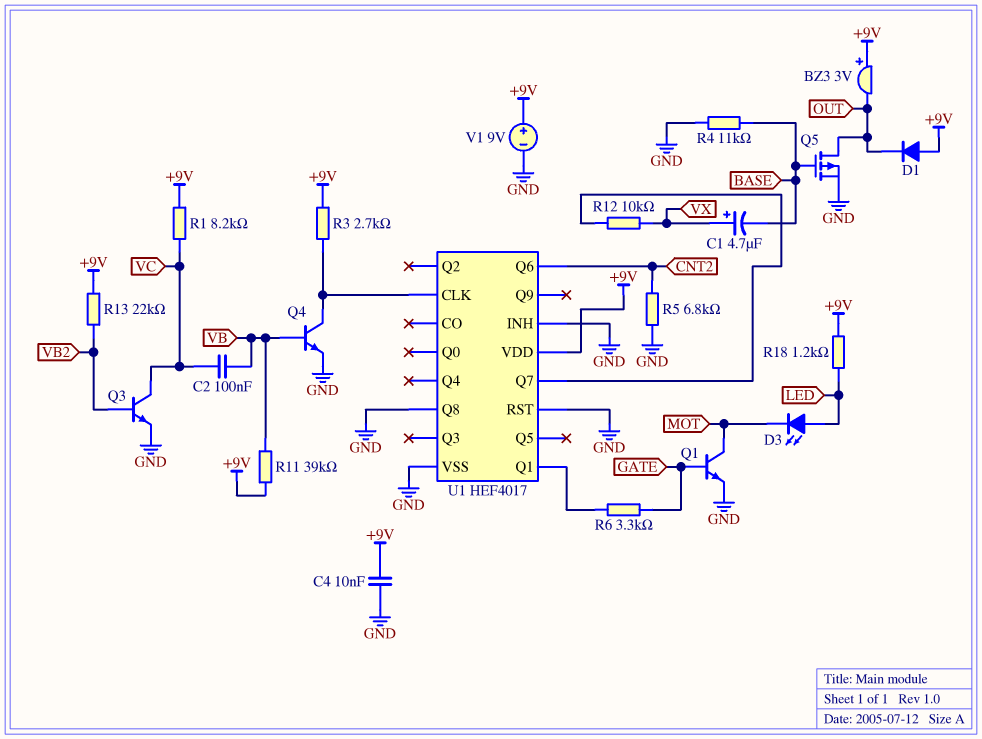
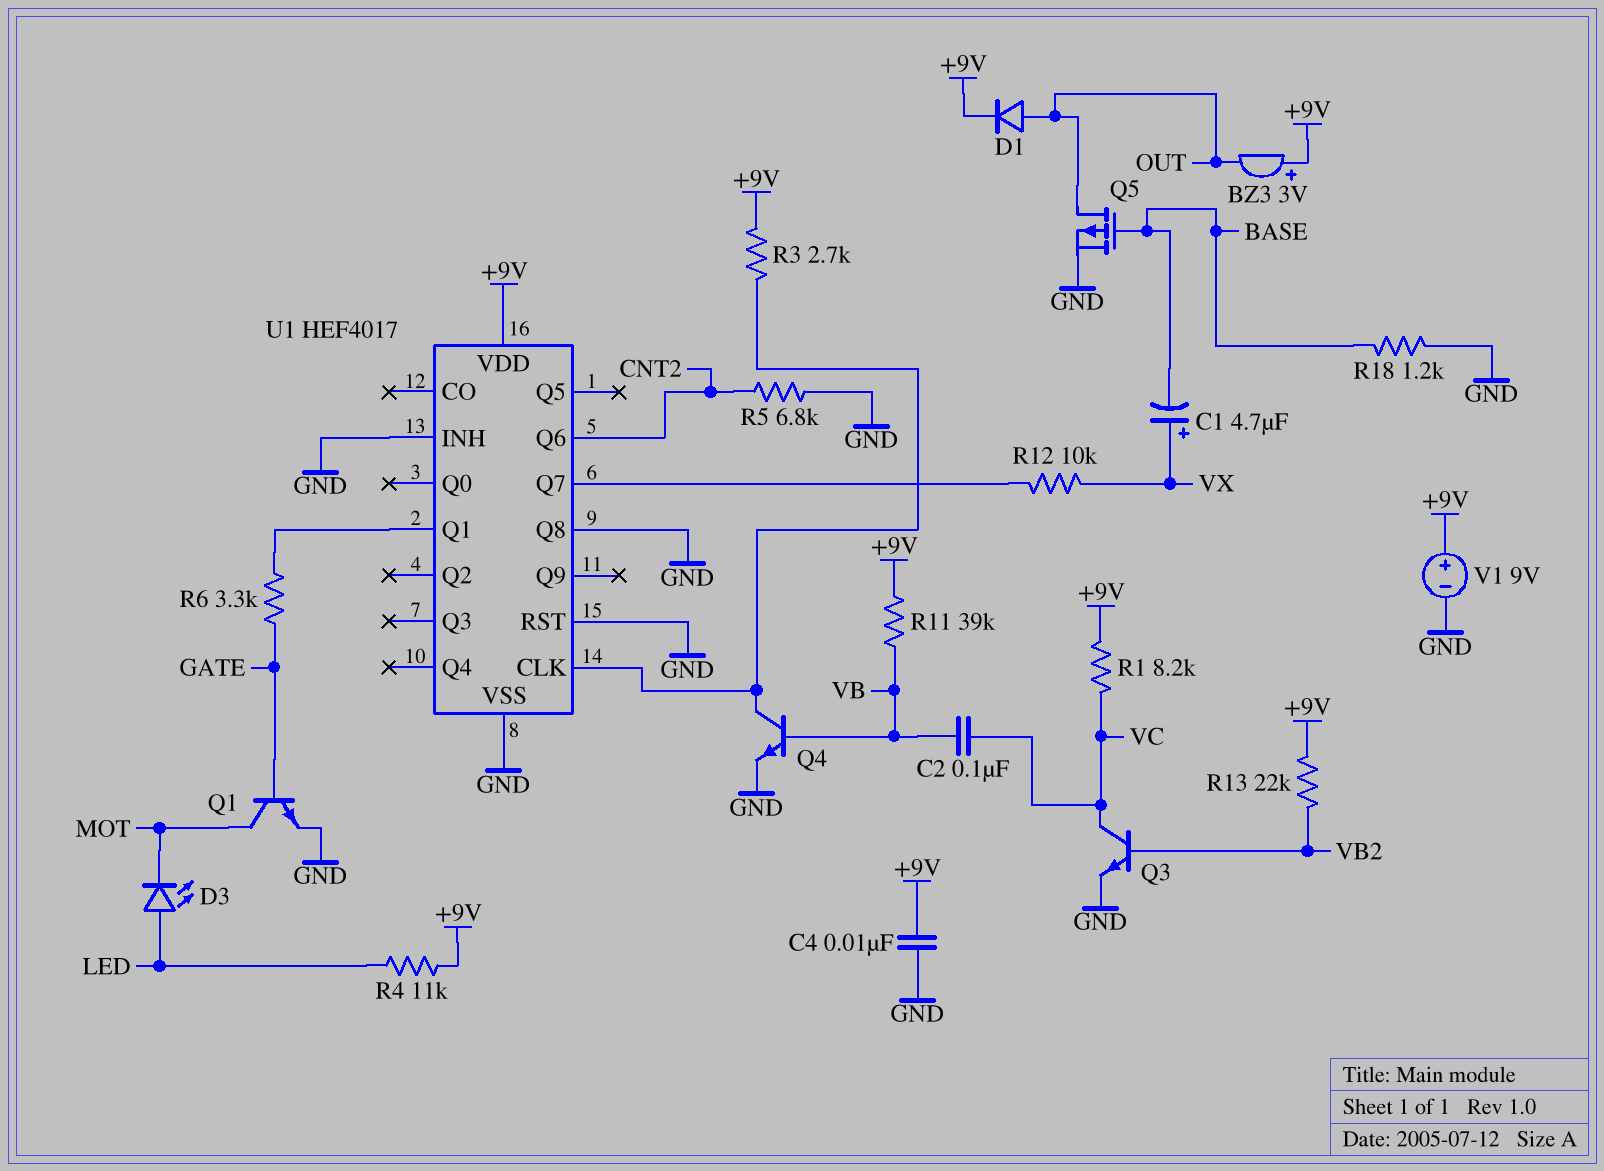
D1: diode (A +9V, K OUT) -> diode (A OUT, K +9V)
R4: 11k (BASE, GND) -> 11k (+9V, LED)
R18: 1.2k (+9V, LED) -> 1.2k (BASE, GND)

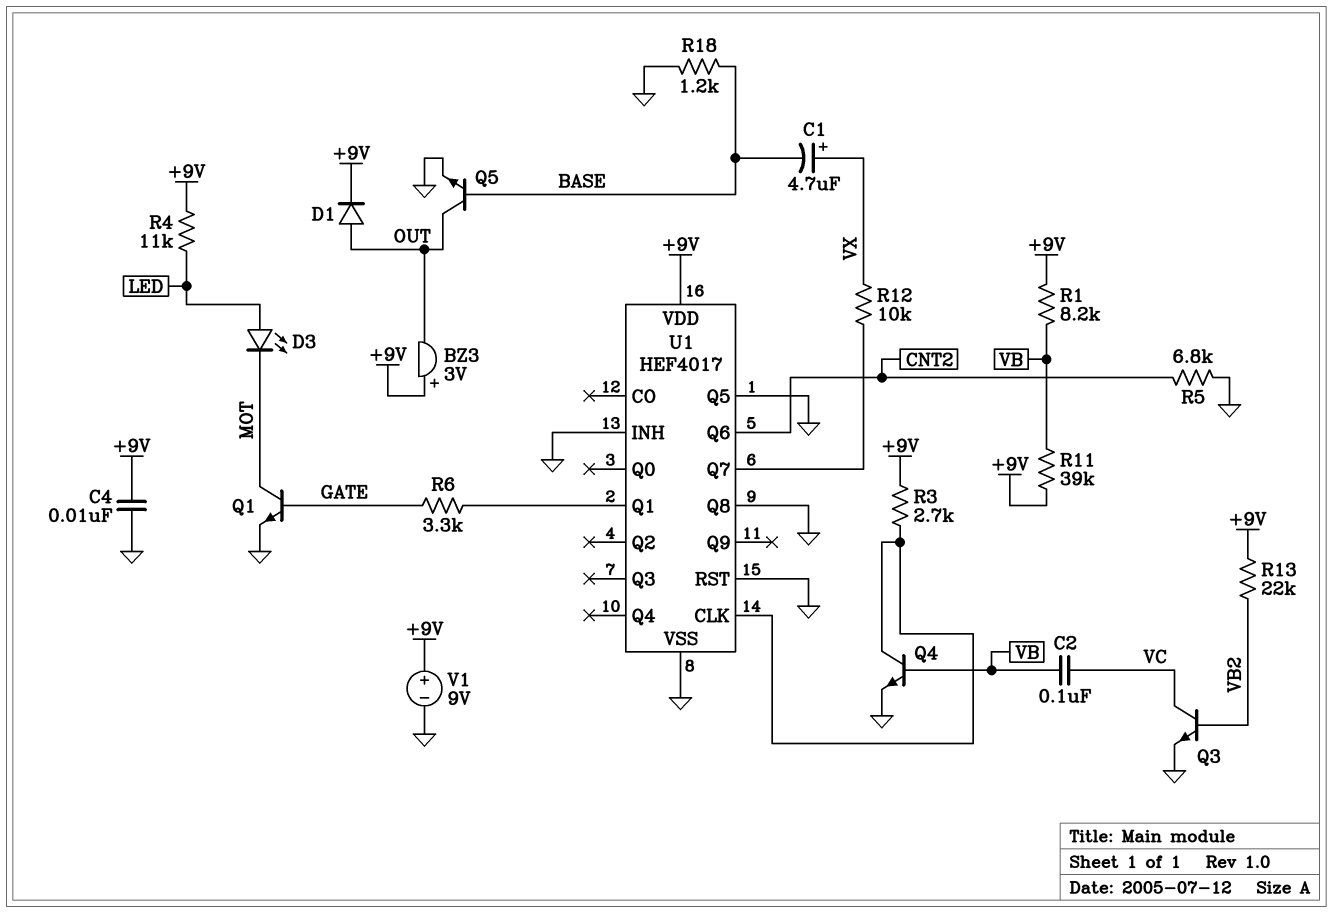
Q5: PMOS (G BASE, D OUT, S GND) -> NPN (B BASE, C OUT, E GND)
R1: 8.2k (+9V, VC) -> 8.2k (+9V, VB)
U1 pin Q5: none -> GND

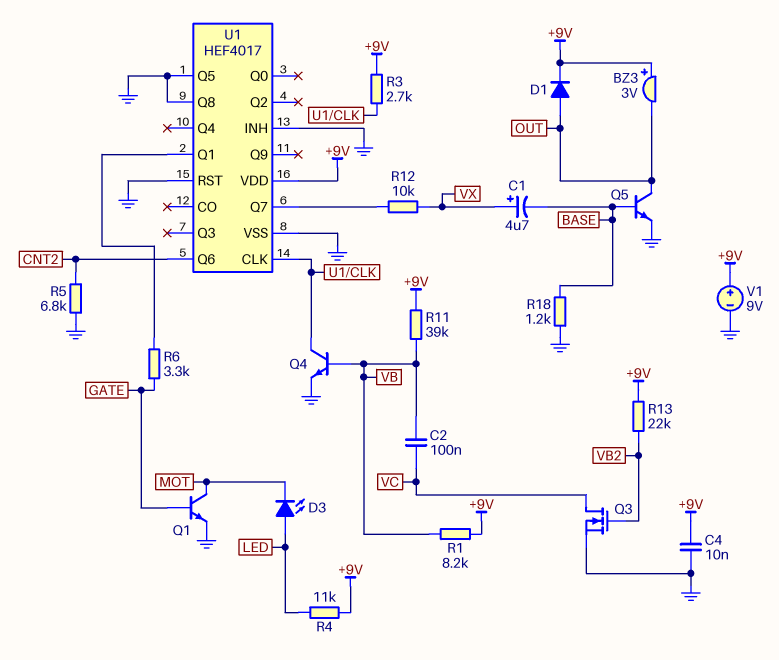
Q3: NPN (B VB2, C VC, E GND) -> NMOS (G VB2, D VC, S GND)

